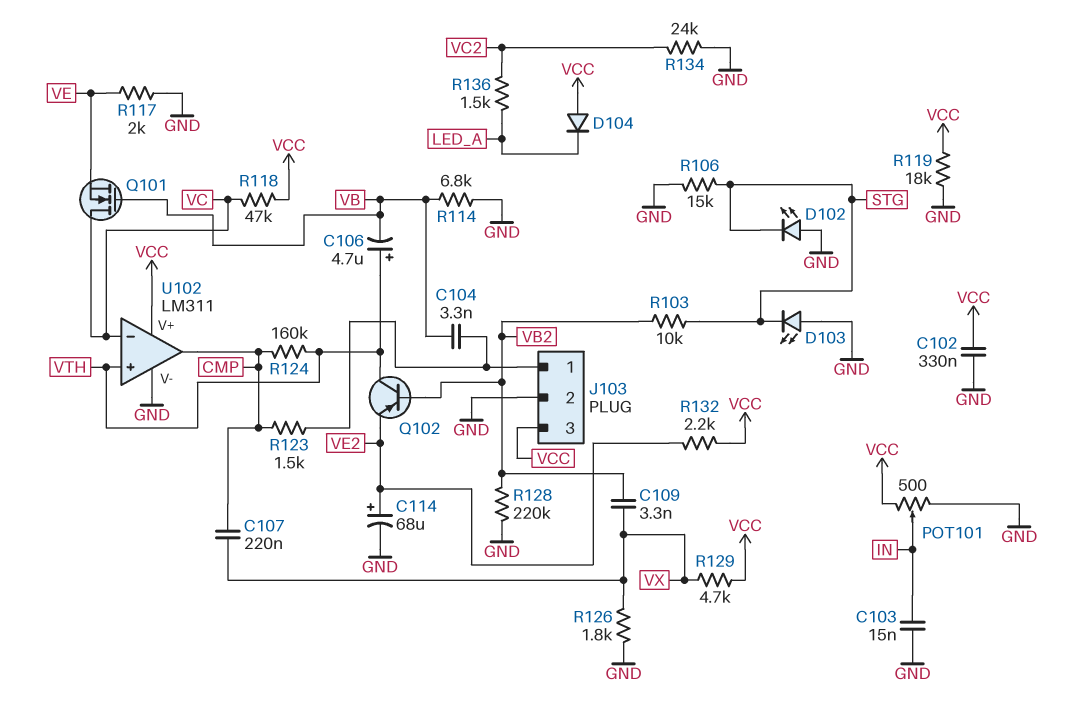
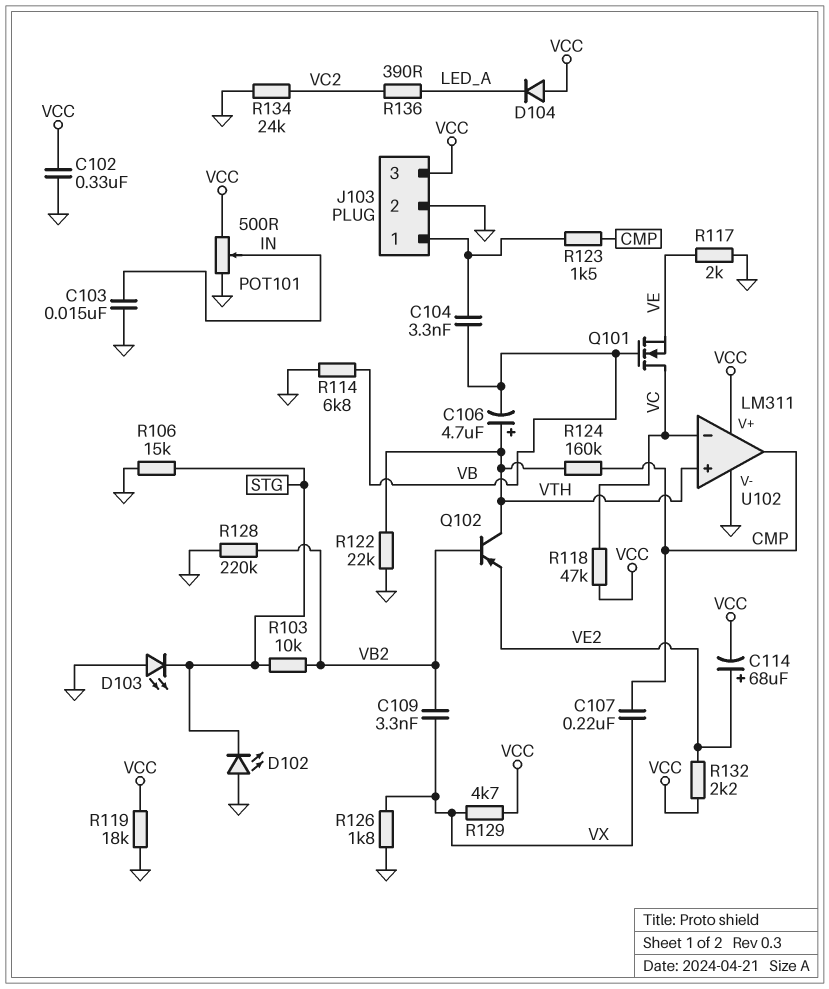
C114: 68uF (plus VE2, minus GND) -> 68uF (plus VE2, minus VCC)
R122: none -> 22k (GND, VTH)
R136: 1.5k (LED_A, VC2) -> 390 (LED_A, VC2)

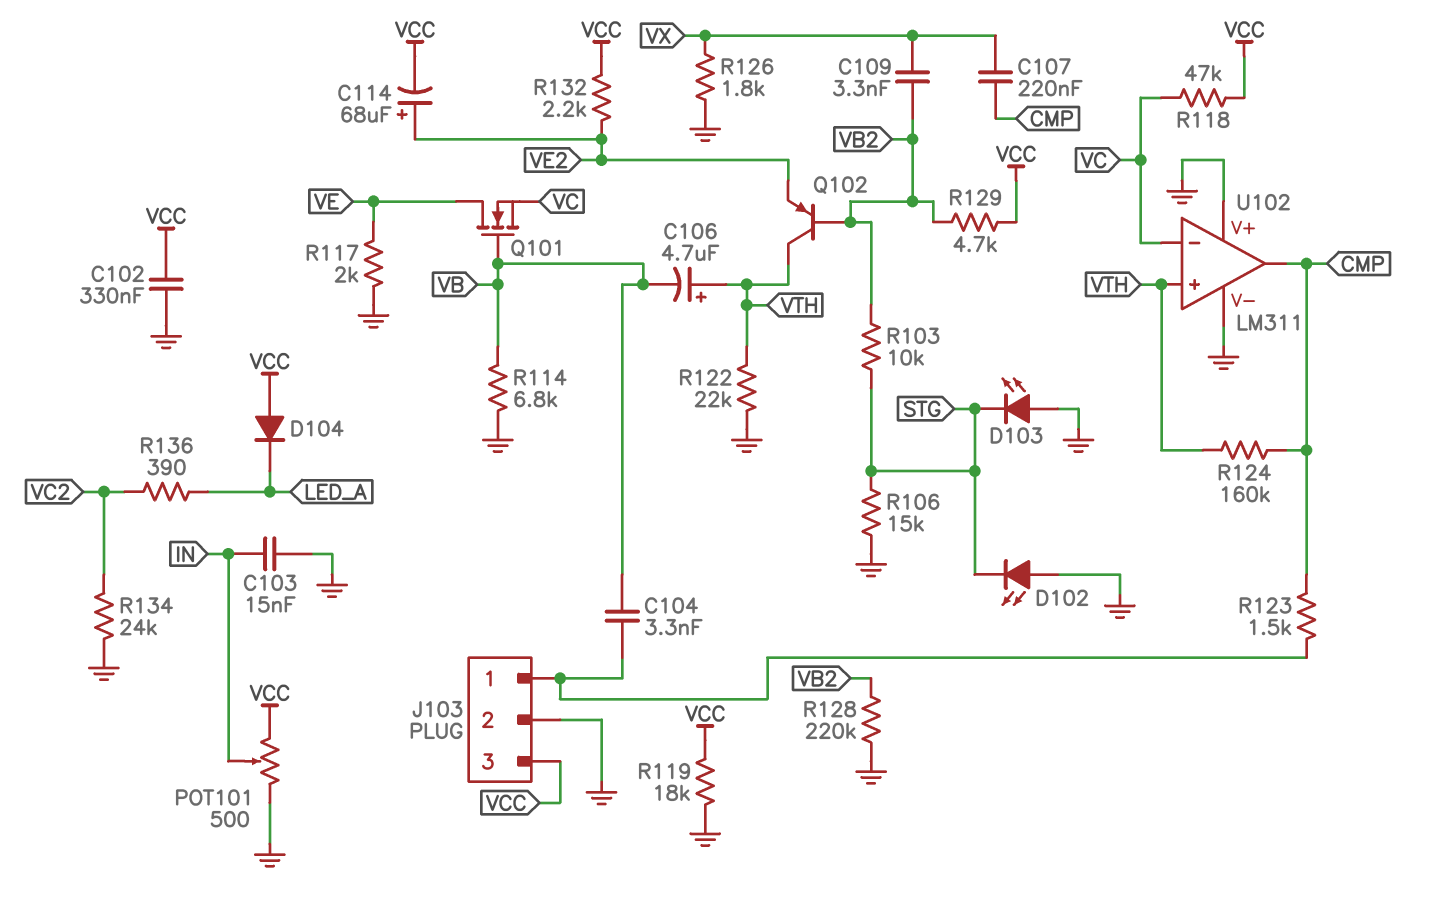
Q101: NMOS (G VB, D VC, S VE) -> NMOS (G VB, D VE, S VC)
R129: 4.7k (VCC, VX) -> 4.7k (VB2, VCC)
U102 pin V+: VCC -> GND

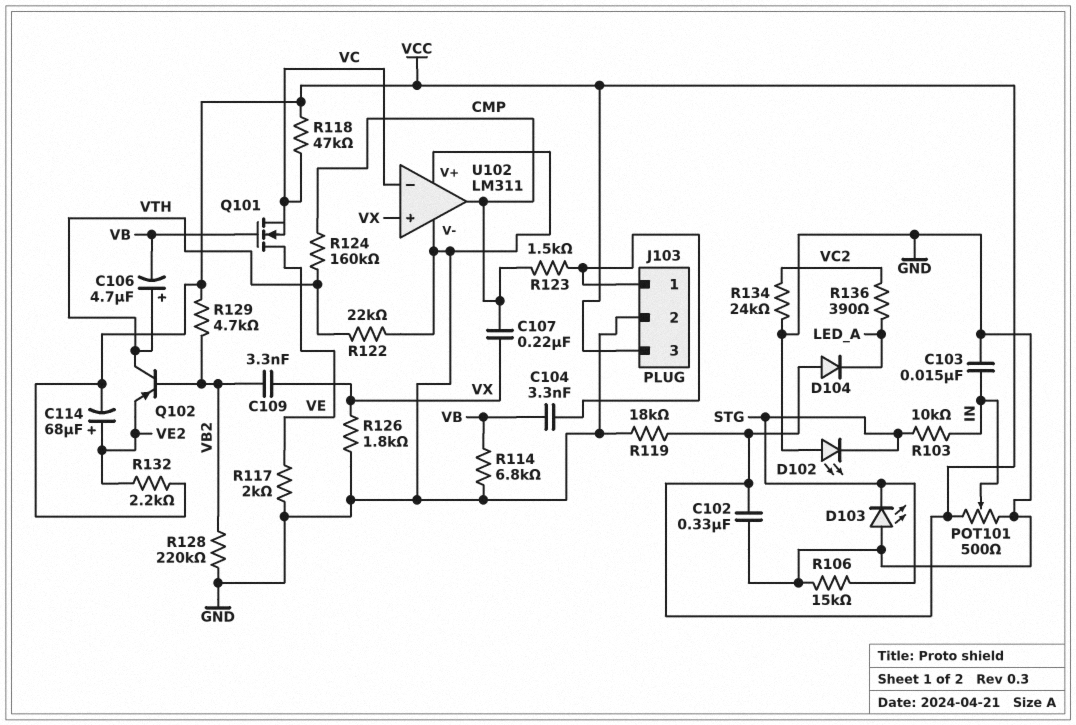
R103: 10k (STG, VB2) -> 10k (IN, STG)
U102 pin in+: VTH -> VX

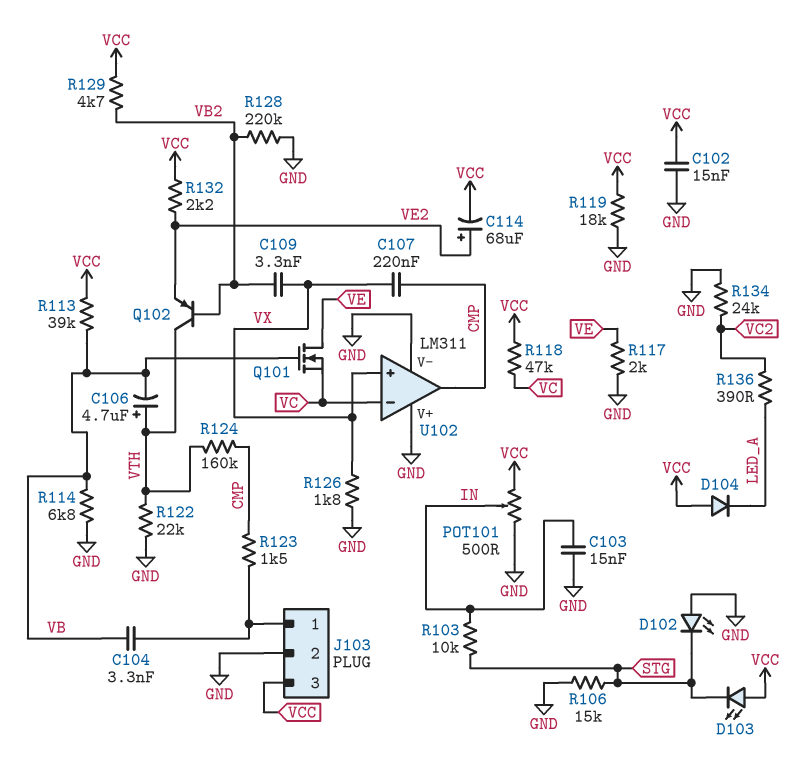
C102: 330nF (GND, VCC) -> 15nF (GND, VCC)
D103: LED (A GND, K STG) -> LED (A VCC, K STG)
R113: none -> 39k (VB, VCC)

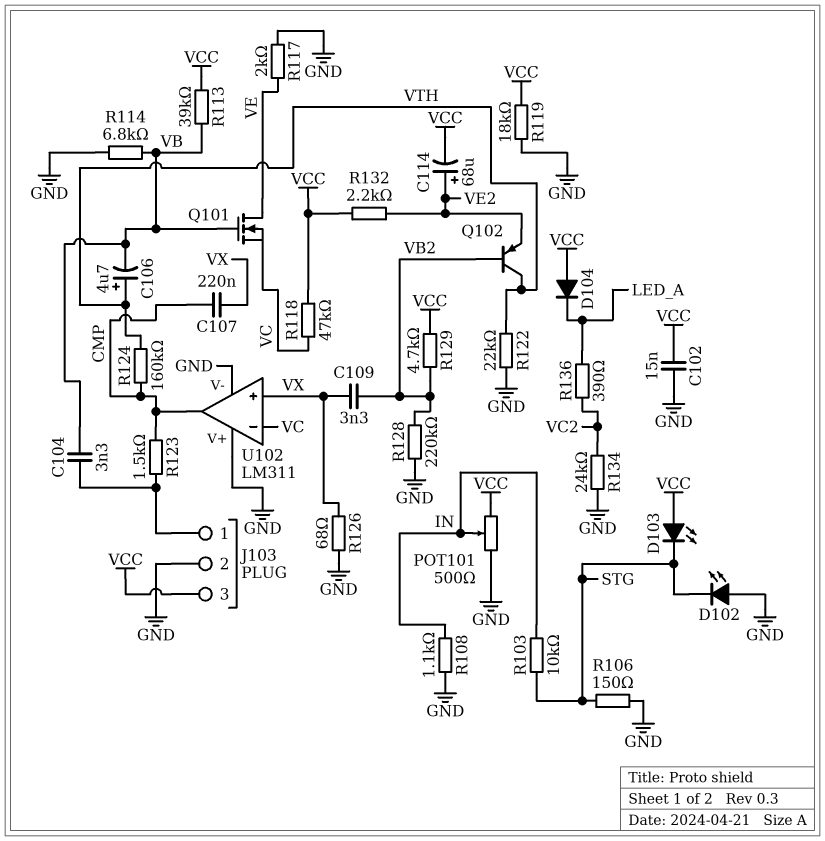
C103: 15nF (GND, IN) -> none
R106: 15k (GND, STG) -> 150 (GND, STG)
R108: none -> 1.1k (GND, IN)
R126: 1.8k (GND, VX) -> 68 (GND, VX)

